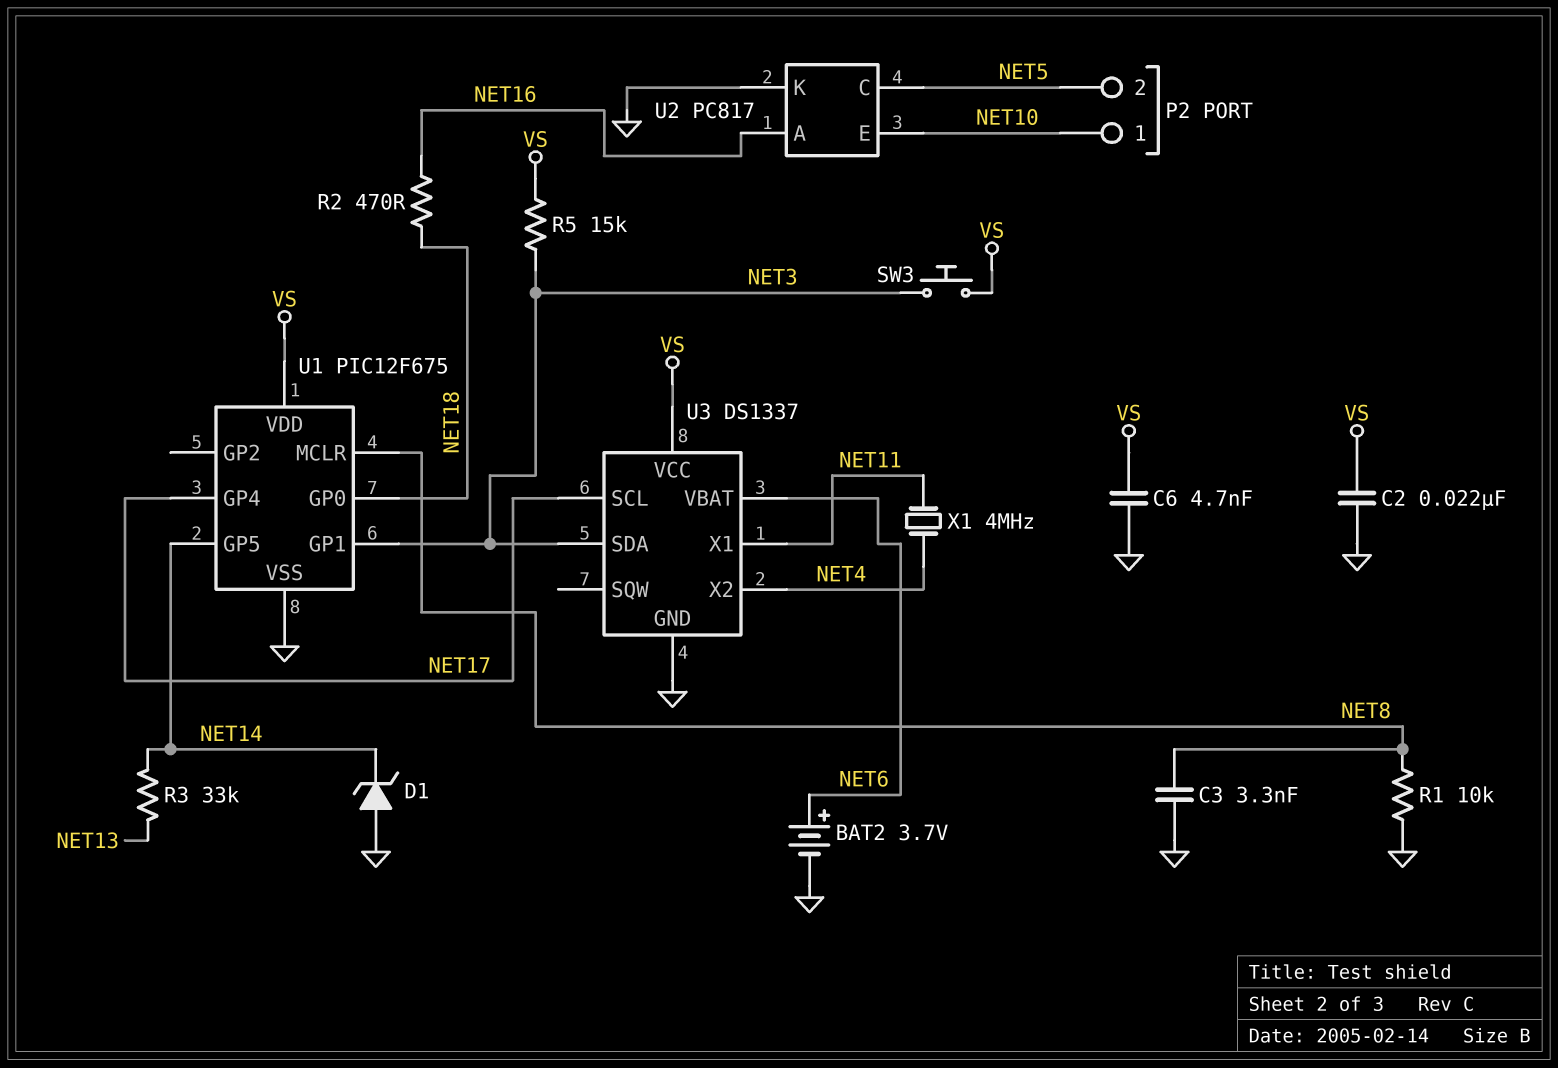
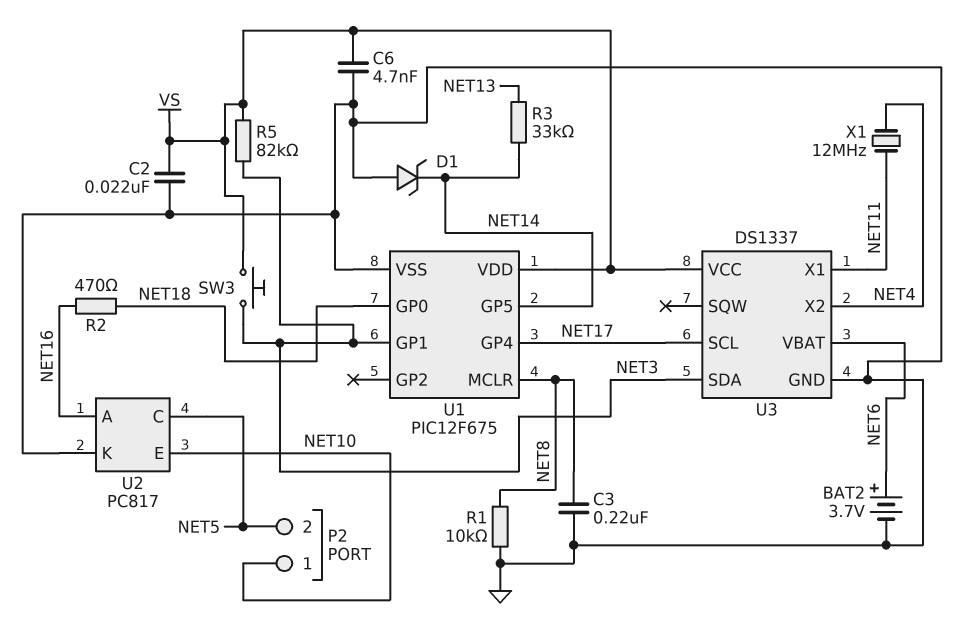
C3: 3.3nF (GND, NET8) -> 220nF (GND, NET8)
R5: 15k (NET3, VS) -> 82k (NET3, VS)
X1: 4MHz (NET4, NET11) -> 12MHz (NET4, NET11)

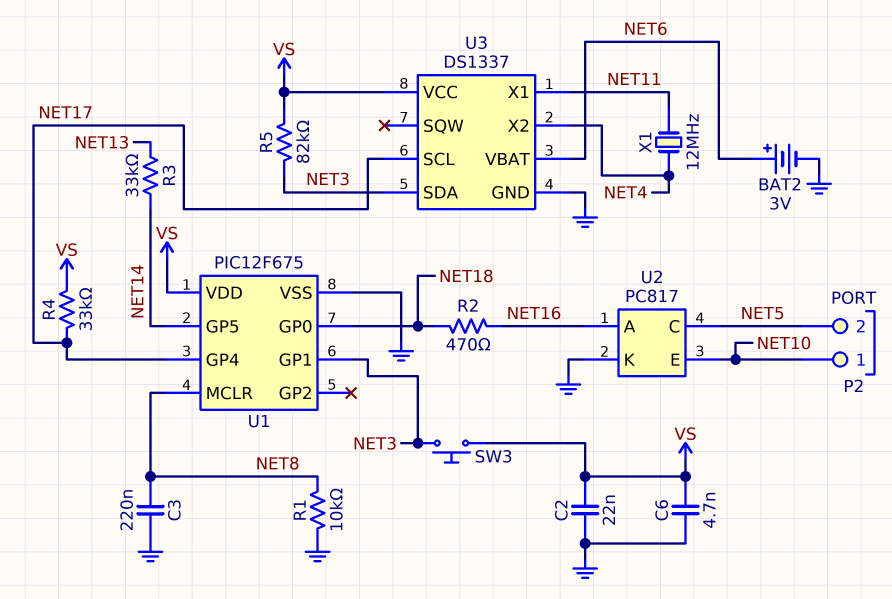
BAT2: 3.7V (plus NET6, minus GND) -> 3V (plus NET6, minus GND)
D1: zener (A GND, K NET14) -> none
R4: none -> 33k (NET17, VS)

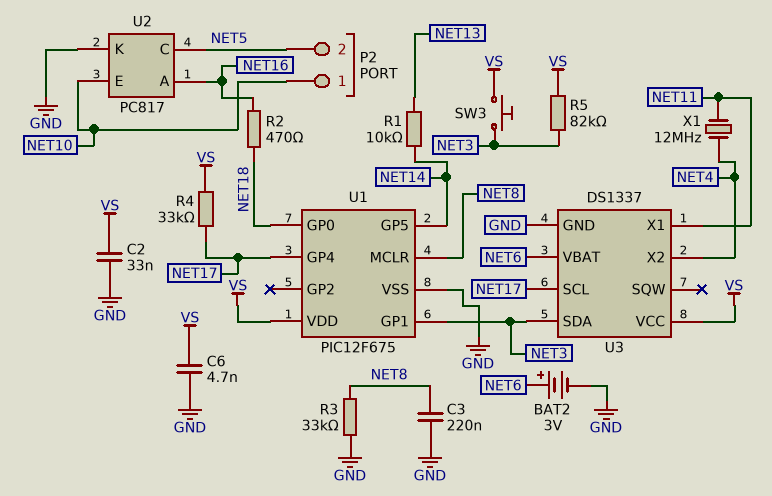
C2: 22nF (GND, VS) -> 33nF (GND, VS)
R1: 10k (GND, NET8) -> 10k (NET13, NET14)
R3: 33k (NET13, NET14) -> 33k (GND, NET8)

